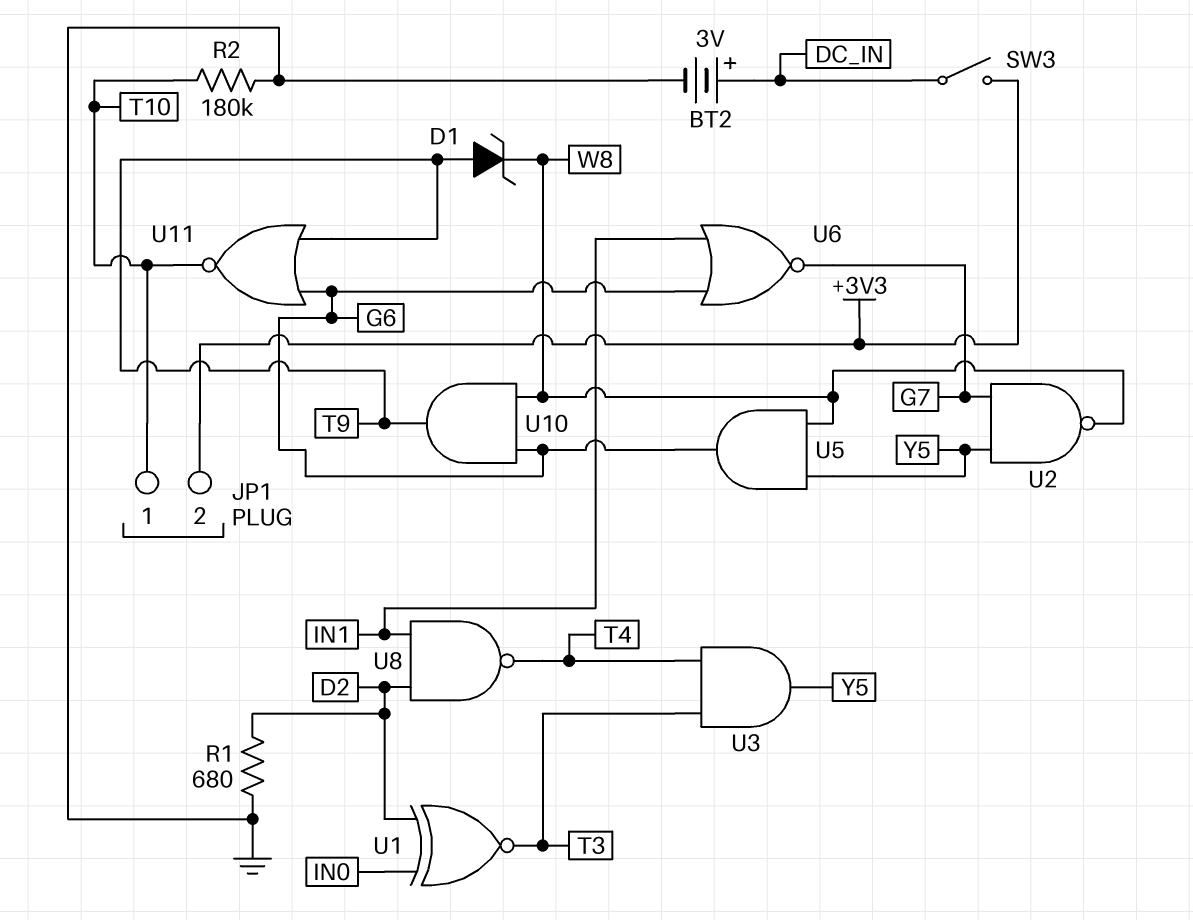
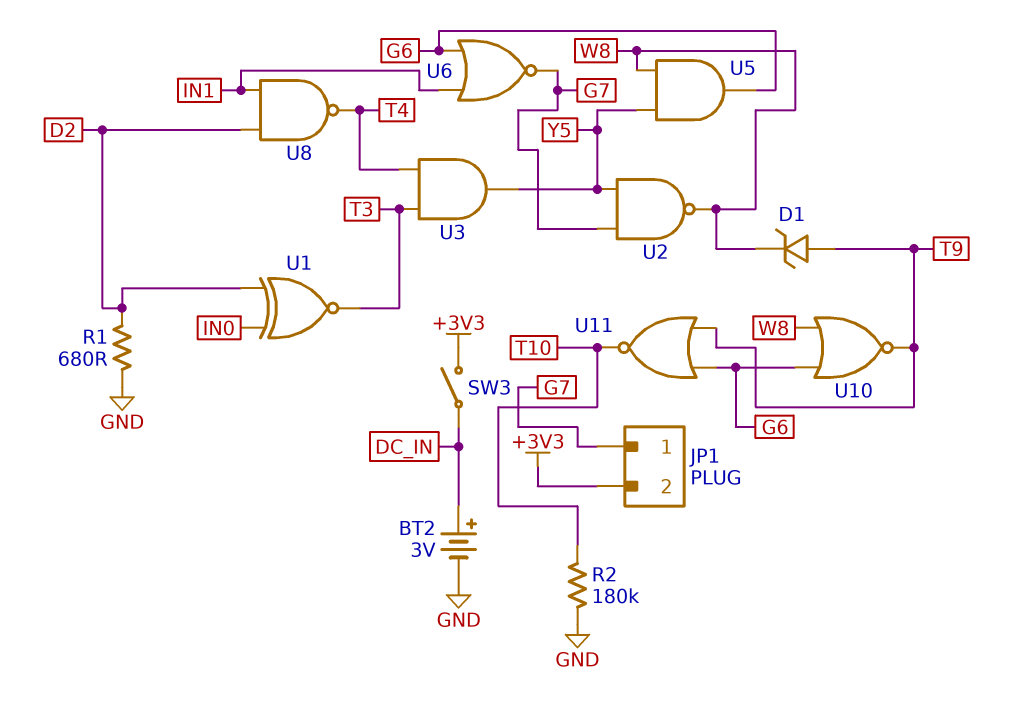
JP1 pin 1: T10 -> G7
U10: AND (in G6, in W8, out T9) -> NOR (in G6, in W8, out T9)

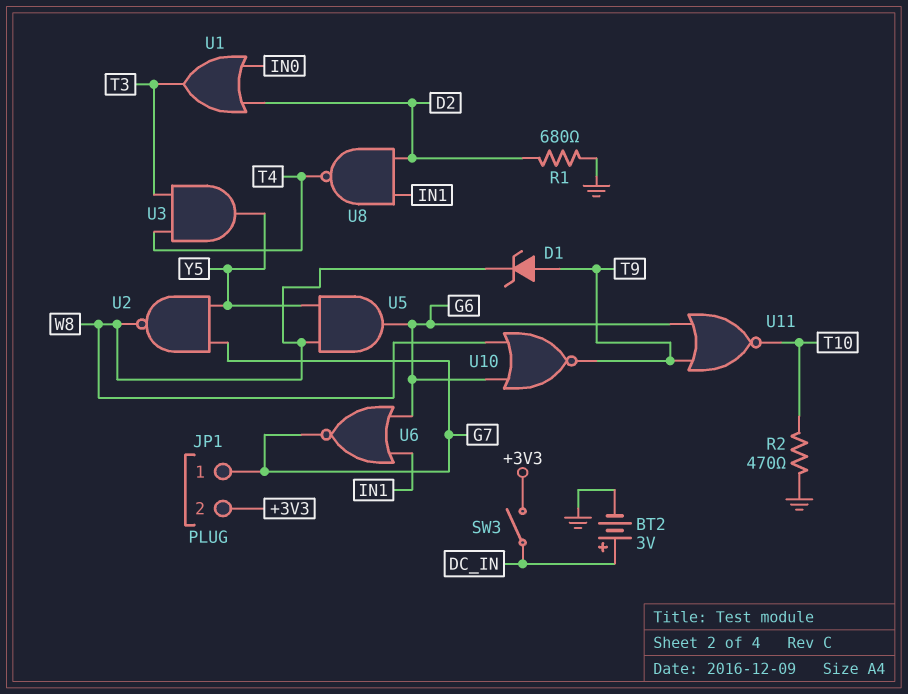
R2: 180k (GND, T10) -> 470 (GND, T10)
U1: XNOR (in D2, in IN0, out T3) -> OR (in D2, in IN0, out T3)

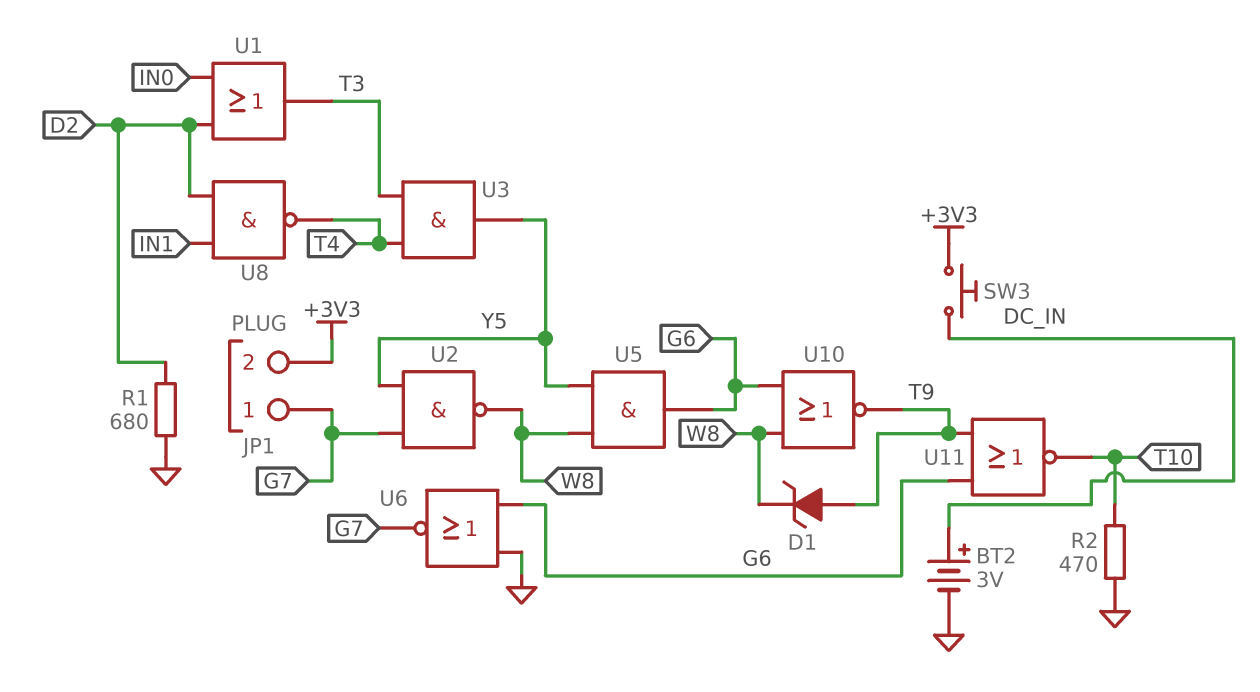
SW3: switch (+3V3, DC_IN) -> button (+3V3, DC_IN)
U6: NOR (in G6, in IN1, out G7) -> NOR (in G6, in GND, out G7)

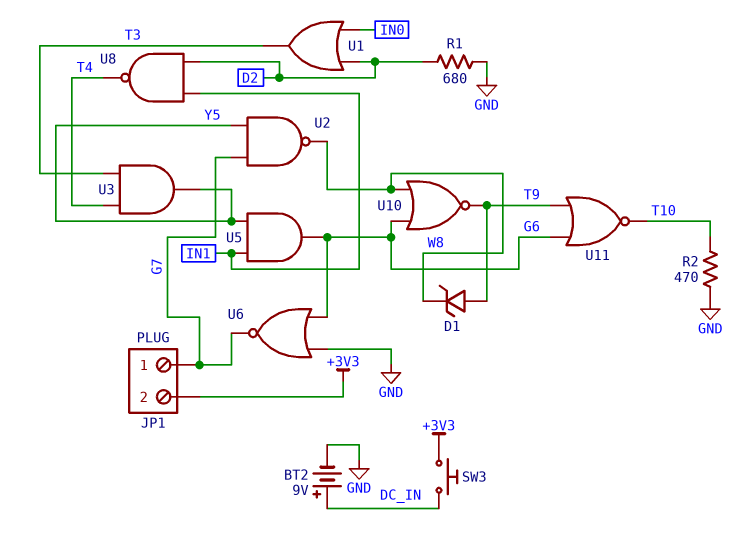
BT2: 3V (plus DC_IN, minus GND) -> 9V (plus DC_IN, minus GND)
U5: AND (in W8, in Y5, out G6) -> AND (in IN1, in Y5, out G6)

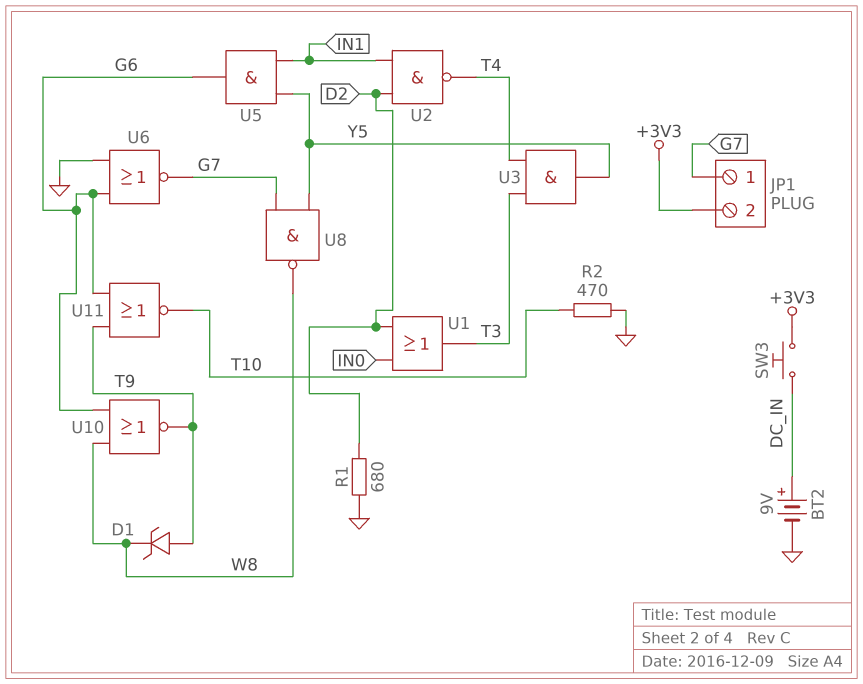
U2: NAND (in G7, in Y5, out W8) -> NAND (in D2, in IN1, out T4)
U8: NAND (in D2, in IN1, out T4) -> NAND (in G7, in Y5, out W8)

